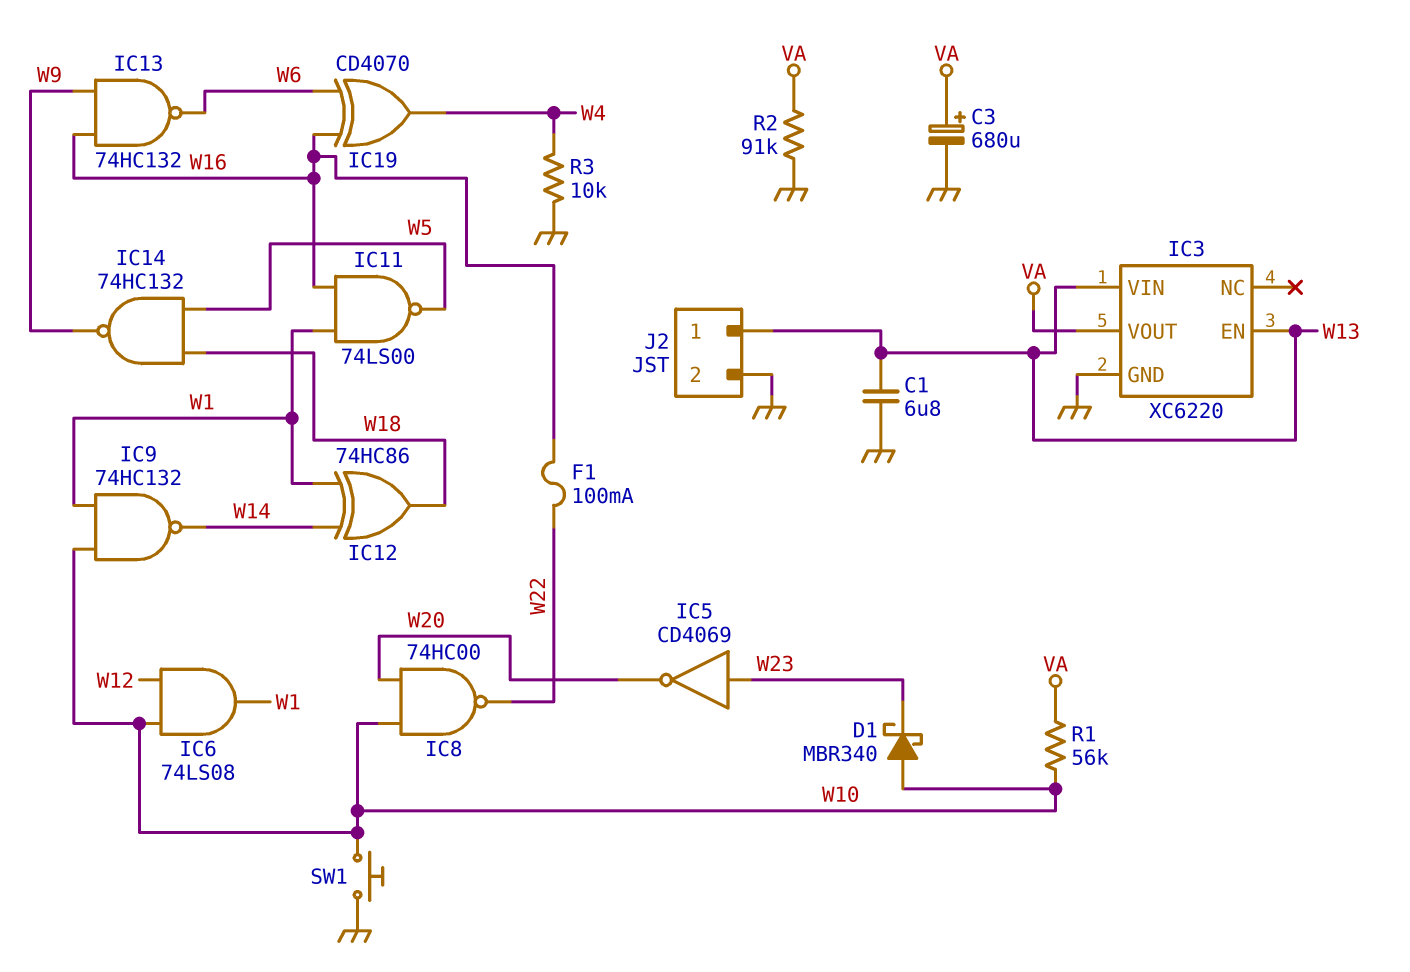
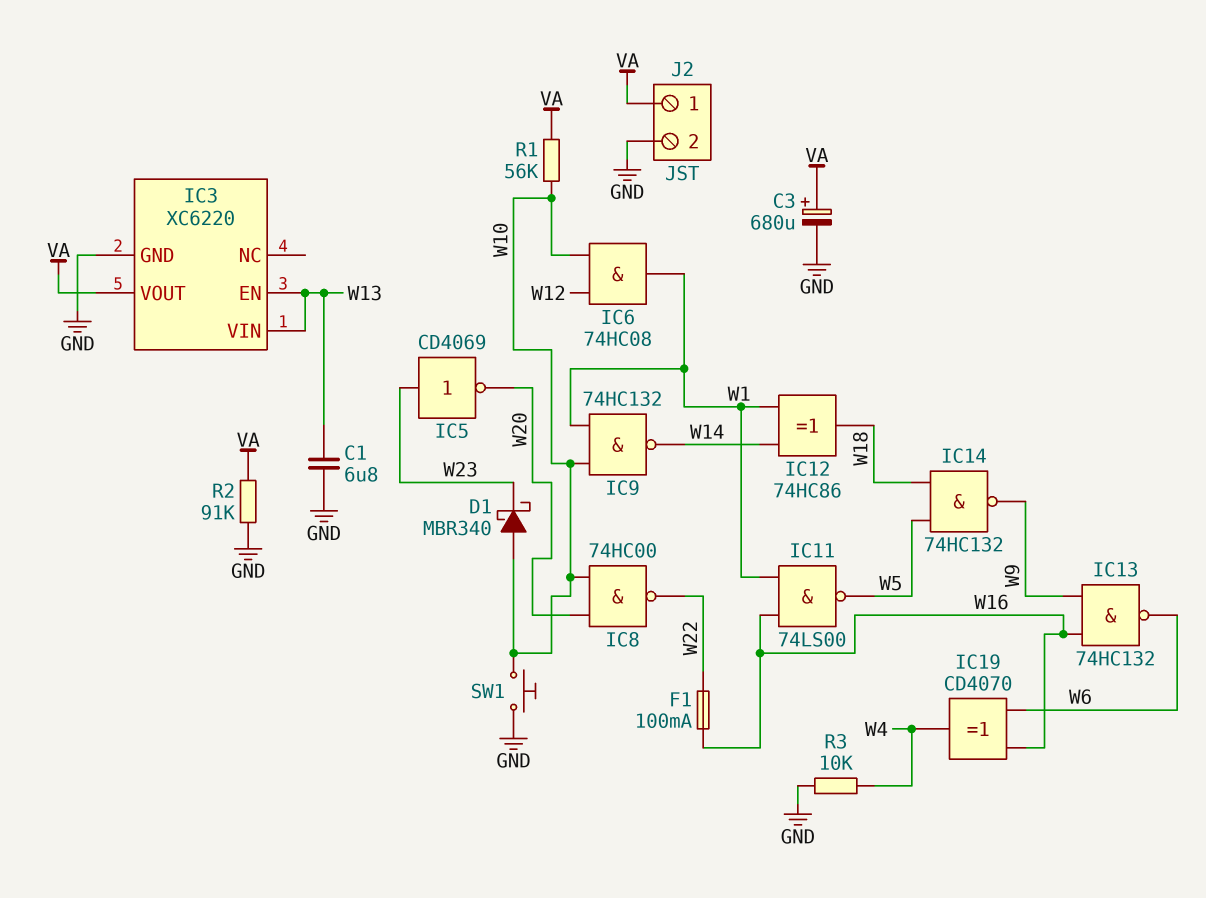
IC6: AND 74LS08 (in W10, in W12, out W1) -> AND 74HC08 (in W10, in W12, out W1)
J2 pin 1: W13 -> VA

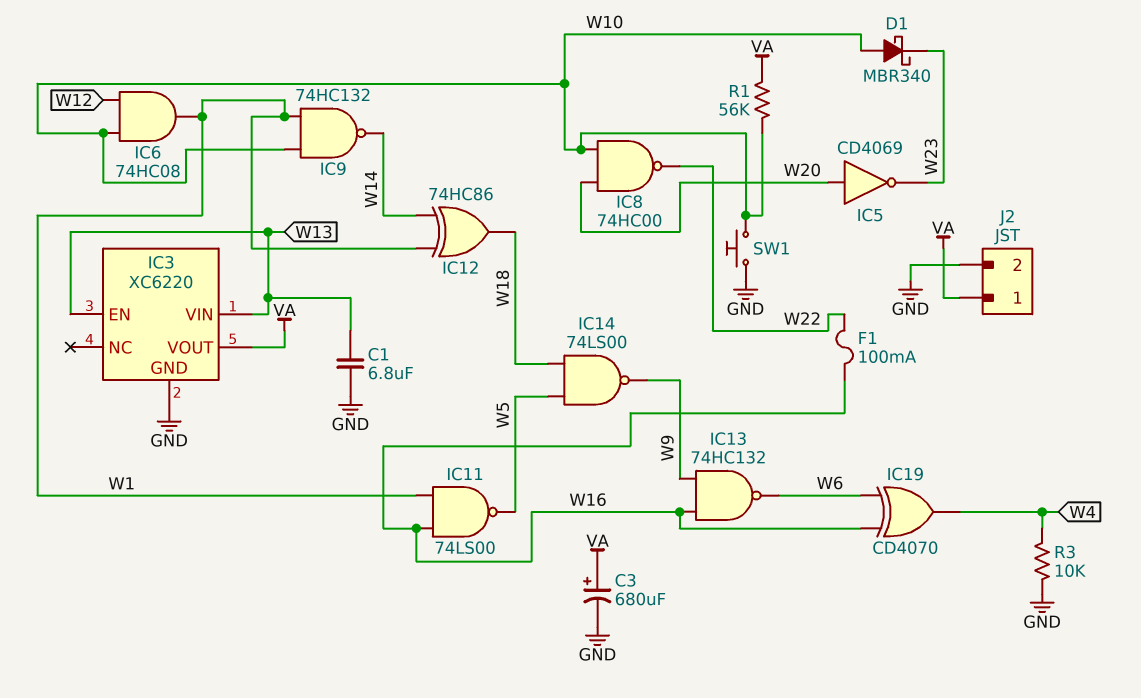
IC5: NOT CD4069 (in W23, out W20) -> NOT CD4069 (in W20, out W23)
IC14: NAND 74HC132 (in W5, in W18, out W9) -> NAND 74LS00 (in W5, in W18, out W9)
R2: 91k (GND, VA) -> none

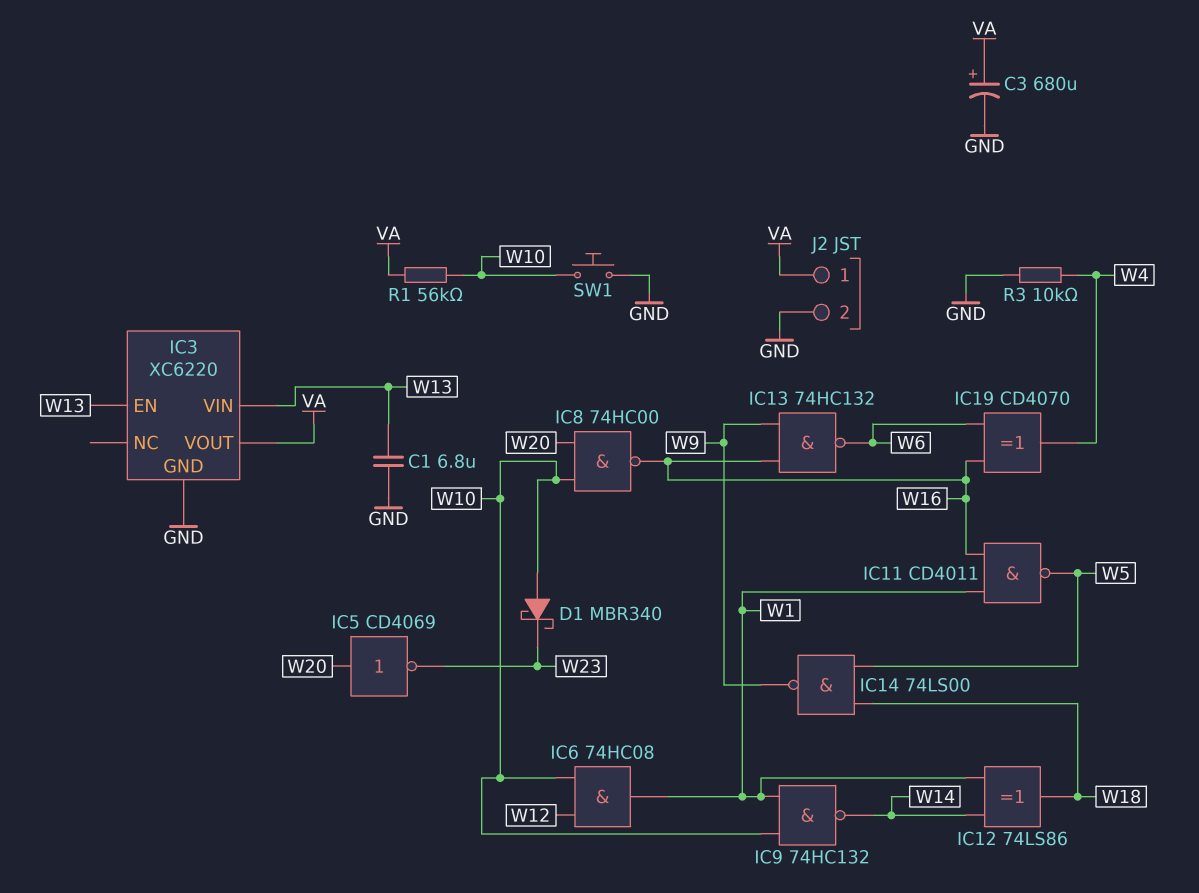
F1: 100mA (W16, W22) -> none
IC8: NAND 74HC00 (in W10, in W20, out W22) -> NAND 74HC00 (in W10, in W20, out W16)
IC11: NAND 74LS00 (in W1, in W16, out W5) -> NAND CD4011 (in W1, in W16, out W5)
IC12: XOR 74HC86 (in W1, in W14, out W18) -> XOR 74LS86 (in W1, in W14, out W18)

